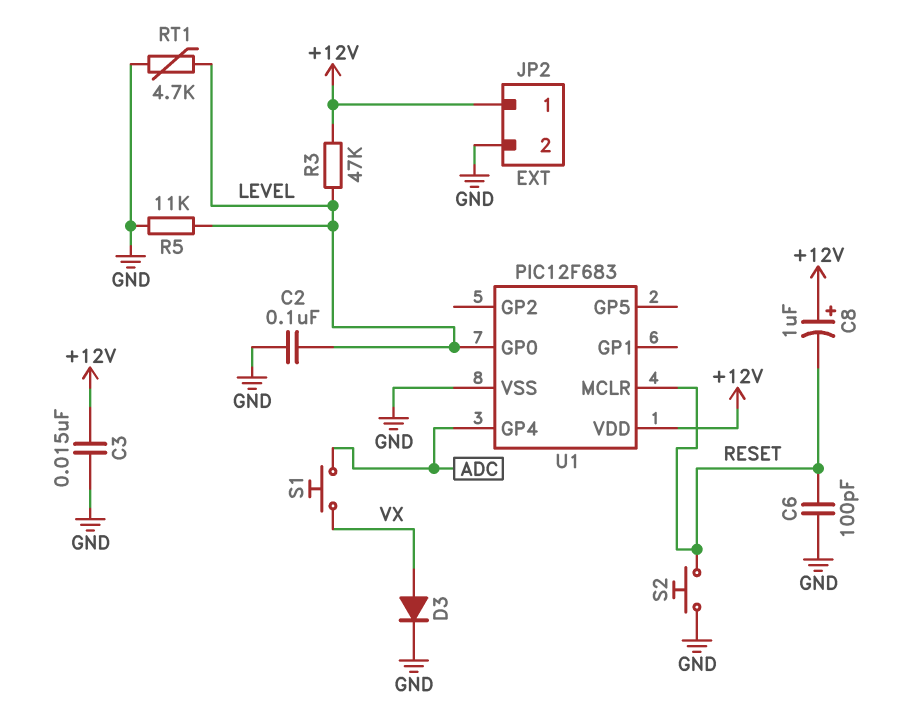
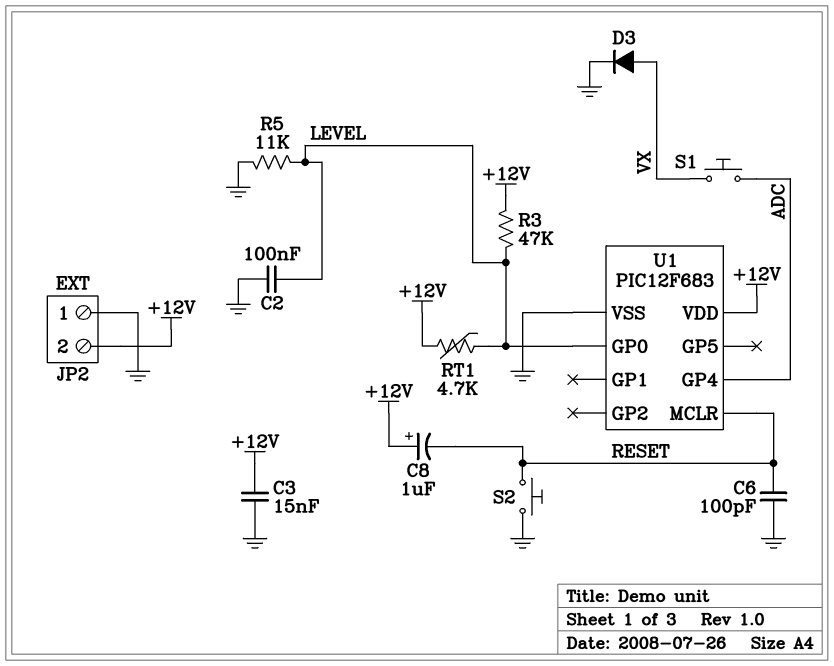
JP2 pin 1: +12V -> GND
JP2 pin 2: GND -> +12V
RT1: 4.7k (GND, LEVEL) -> 4.7k (+12V, LEVEL)

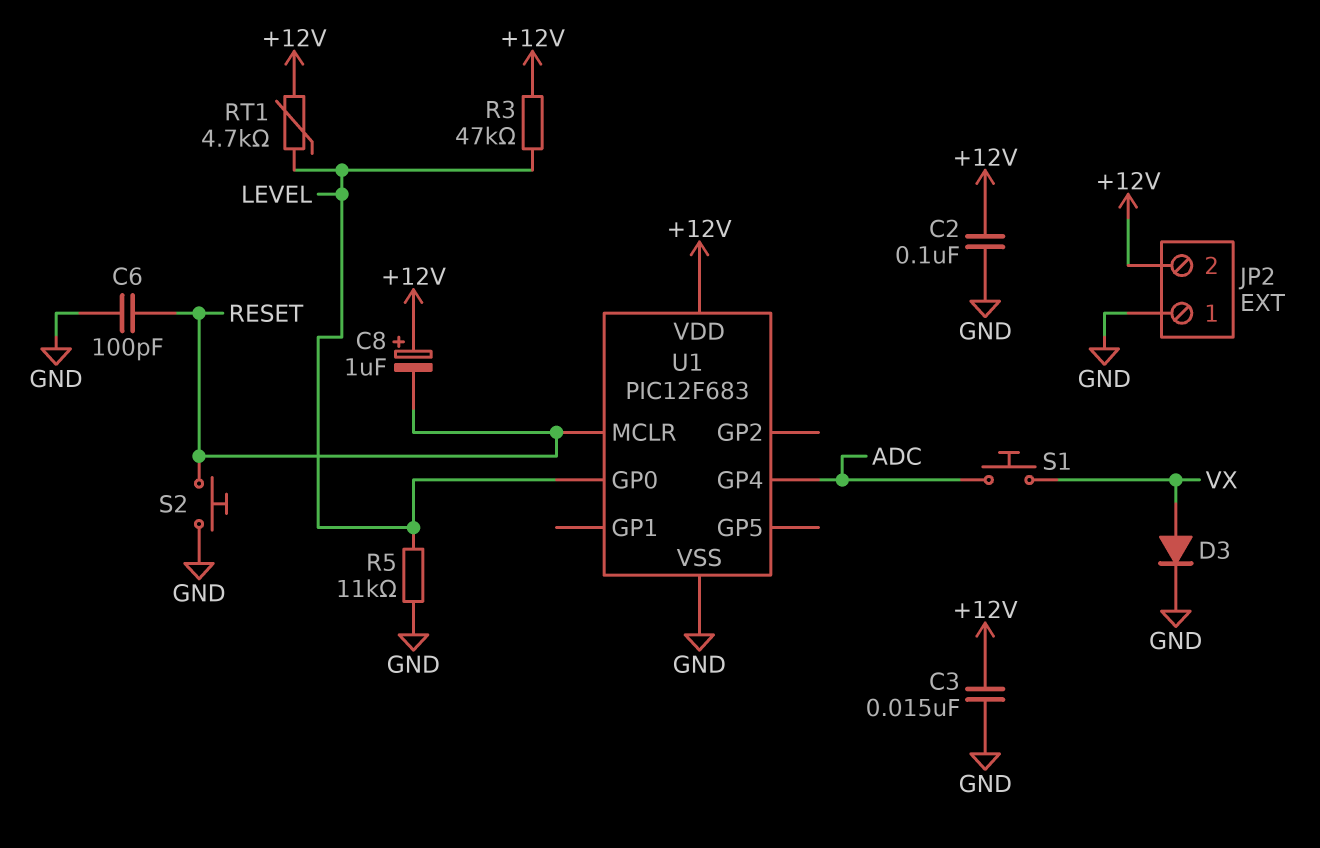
C2: 100nF (GND, LEVEL) -> 100nF (+12V, GND)

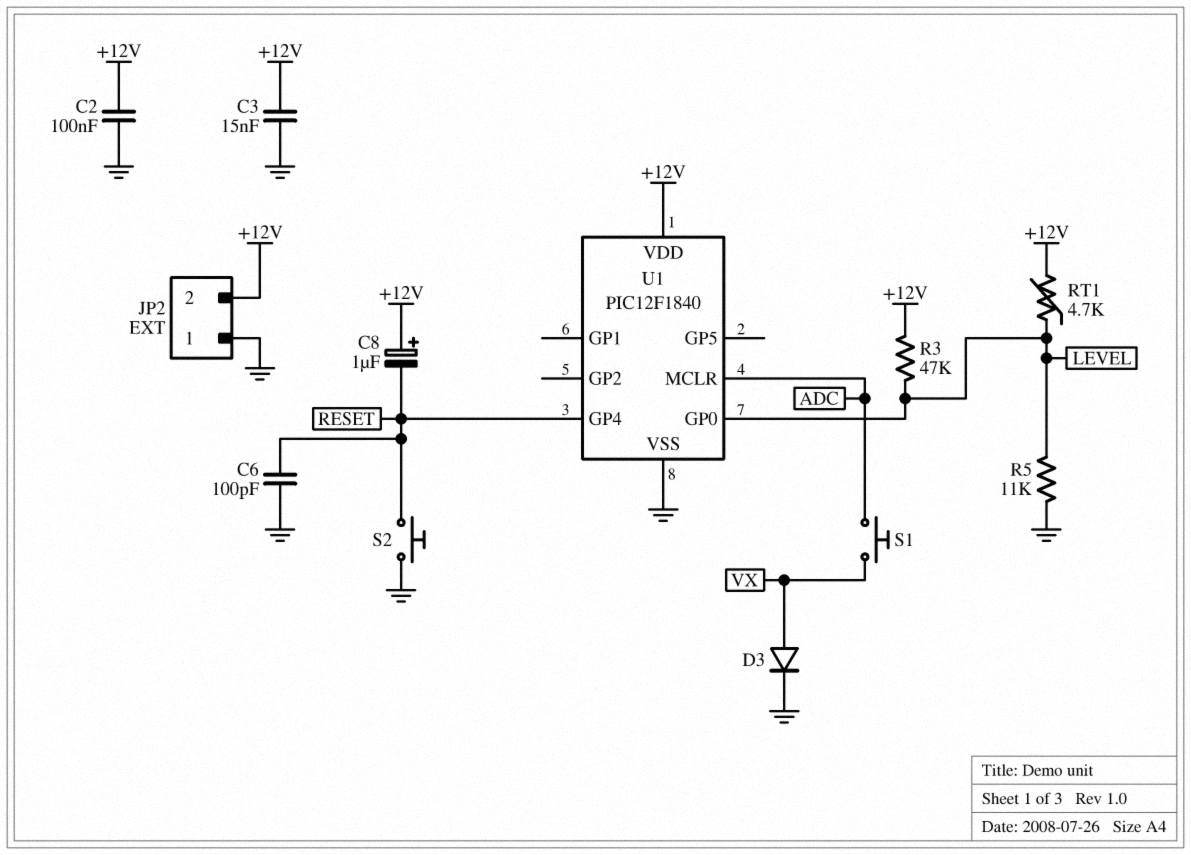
U1: PIC12F683 -> PIC12F1840
U1 pin GP4: ADC -> RESET
U1 pin MCLR: RESET -> ADC

